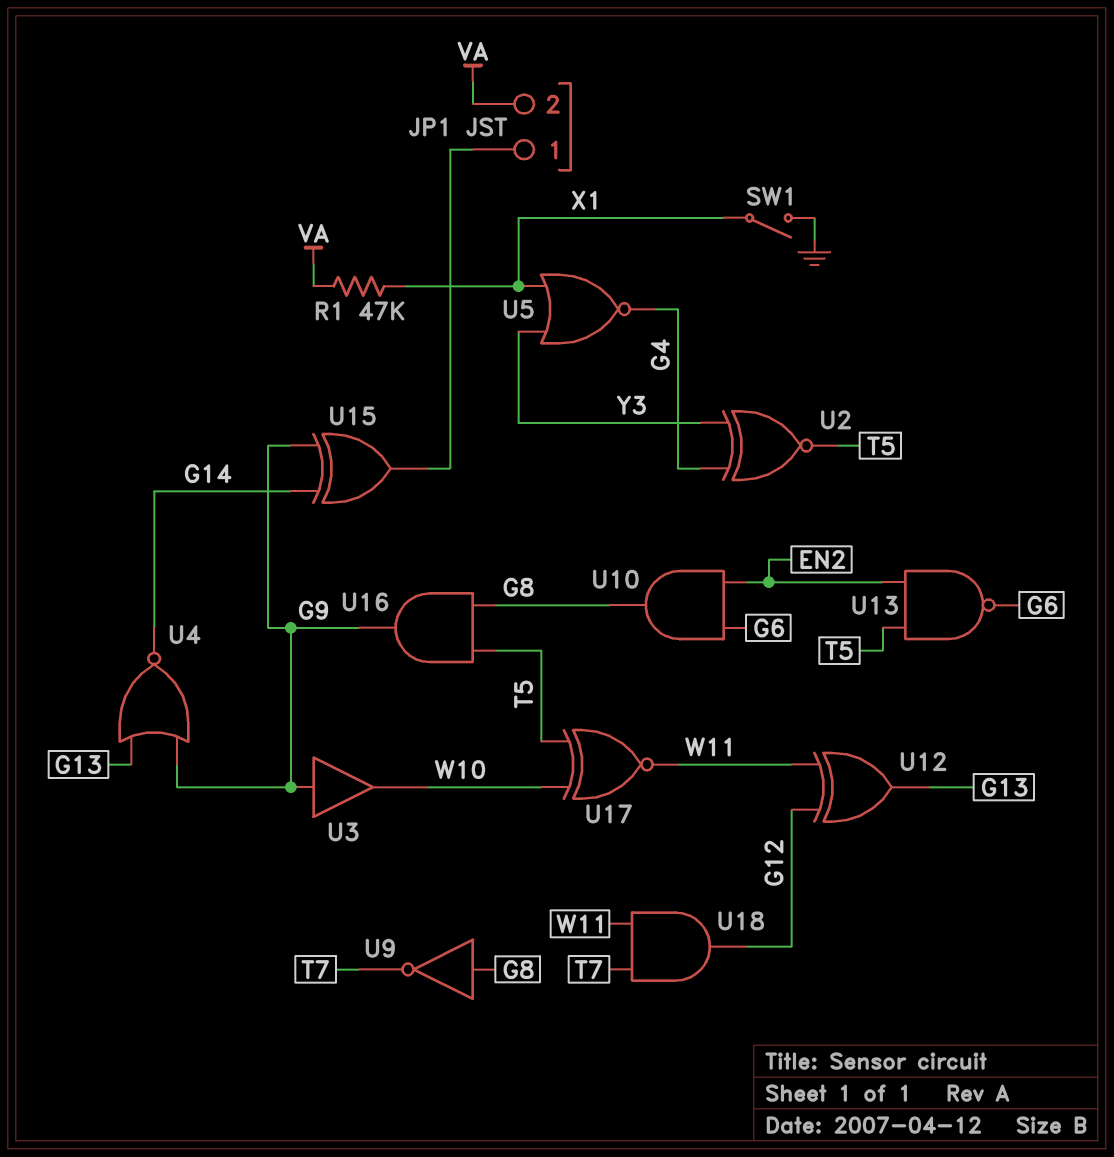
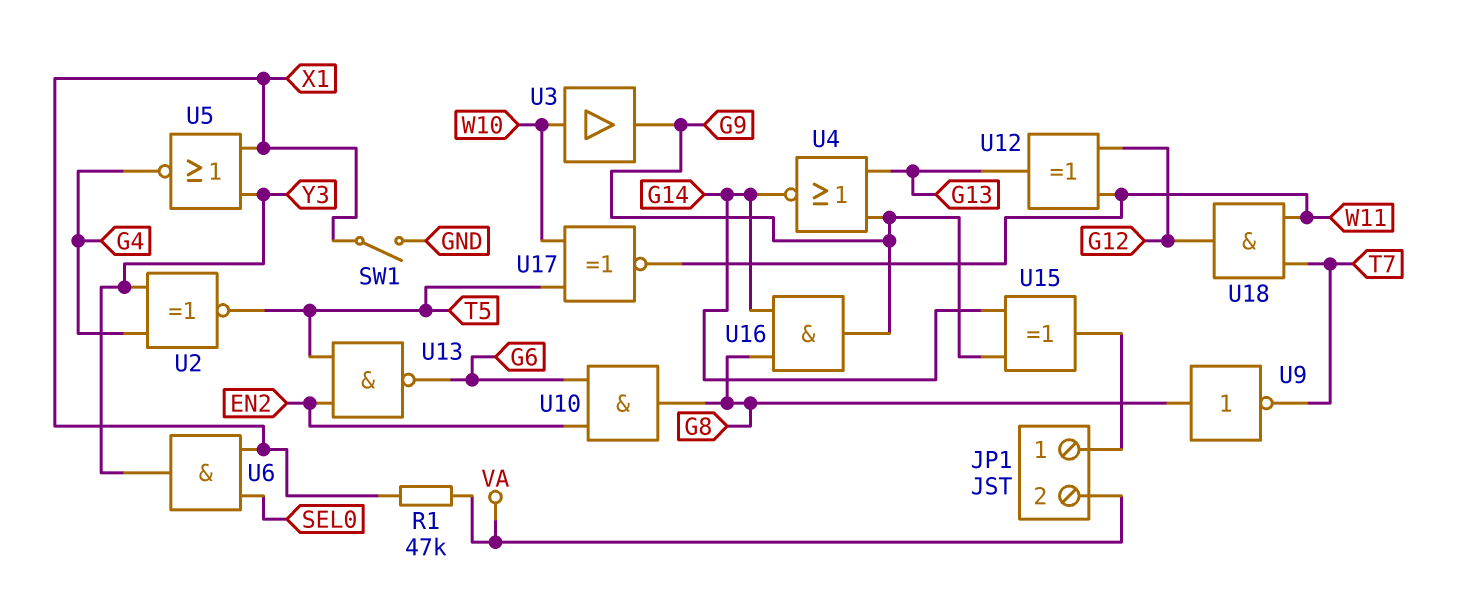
U3: buffer (in G9, out W10) -> buffer (in W10, out G9)
U6: none -> AND (in SEL0, in X1, out Y3)
U16: AND (in G8, in T5, out G9) -> AND (in G8, in G14, out G9)

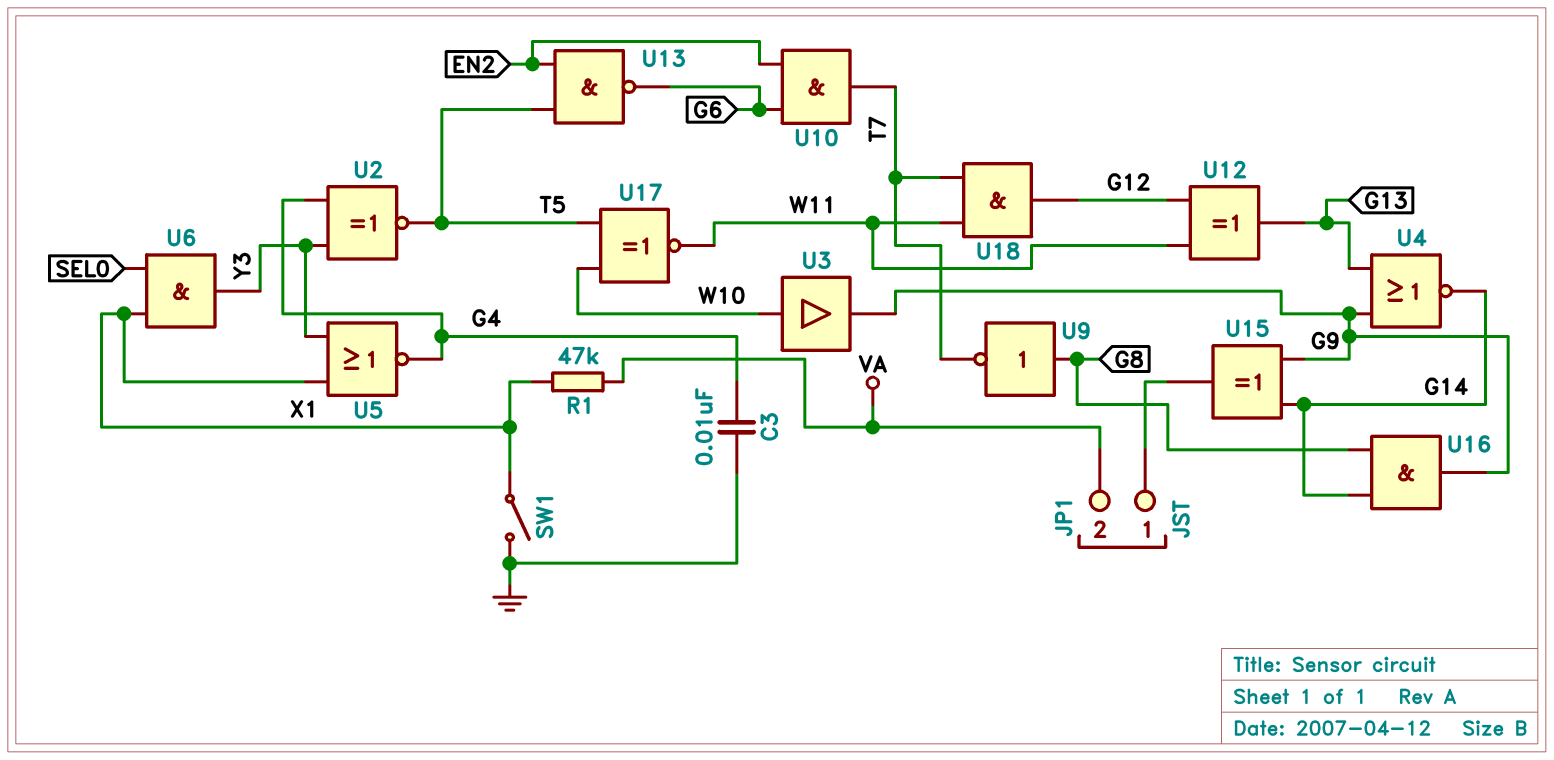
C3: none -> 10nF (G4, GND)
U10: AND (in EN2, in G6, out G8) -> AND (in EN2, in G6, out T7)

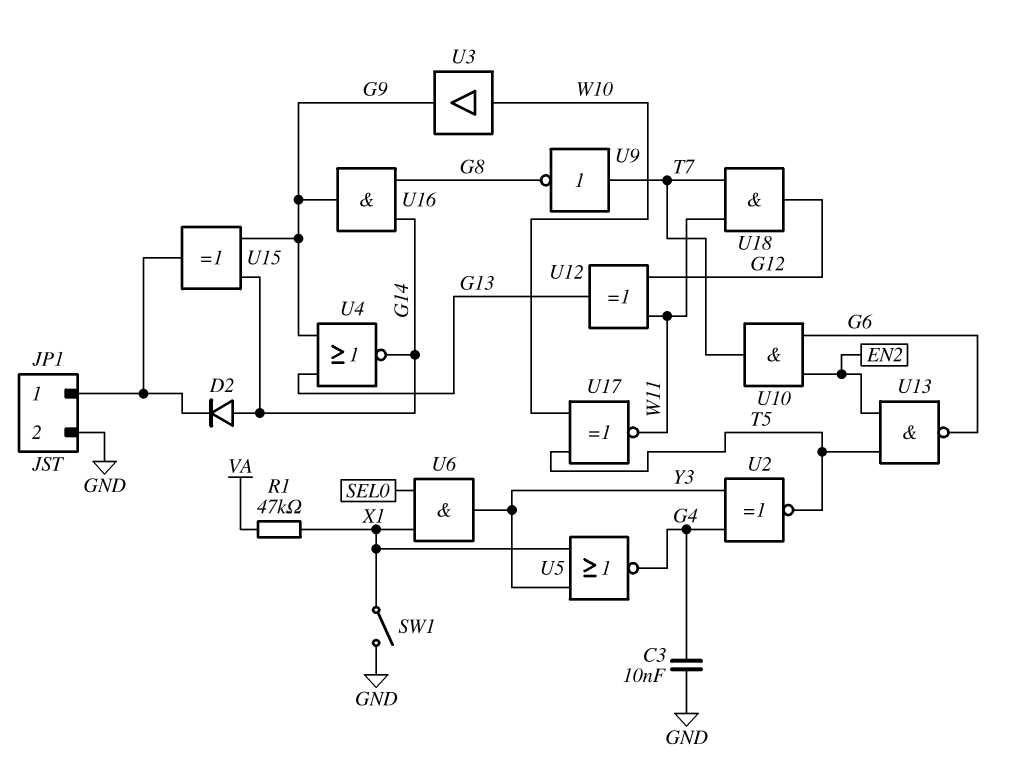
D2: none -> diode (A G14, K JP1/1)
JP1 pin 2: VA -> GND
U9: NOT (in G8, out T7) -> NOT (in T7, out G8)

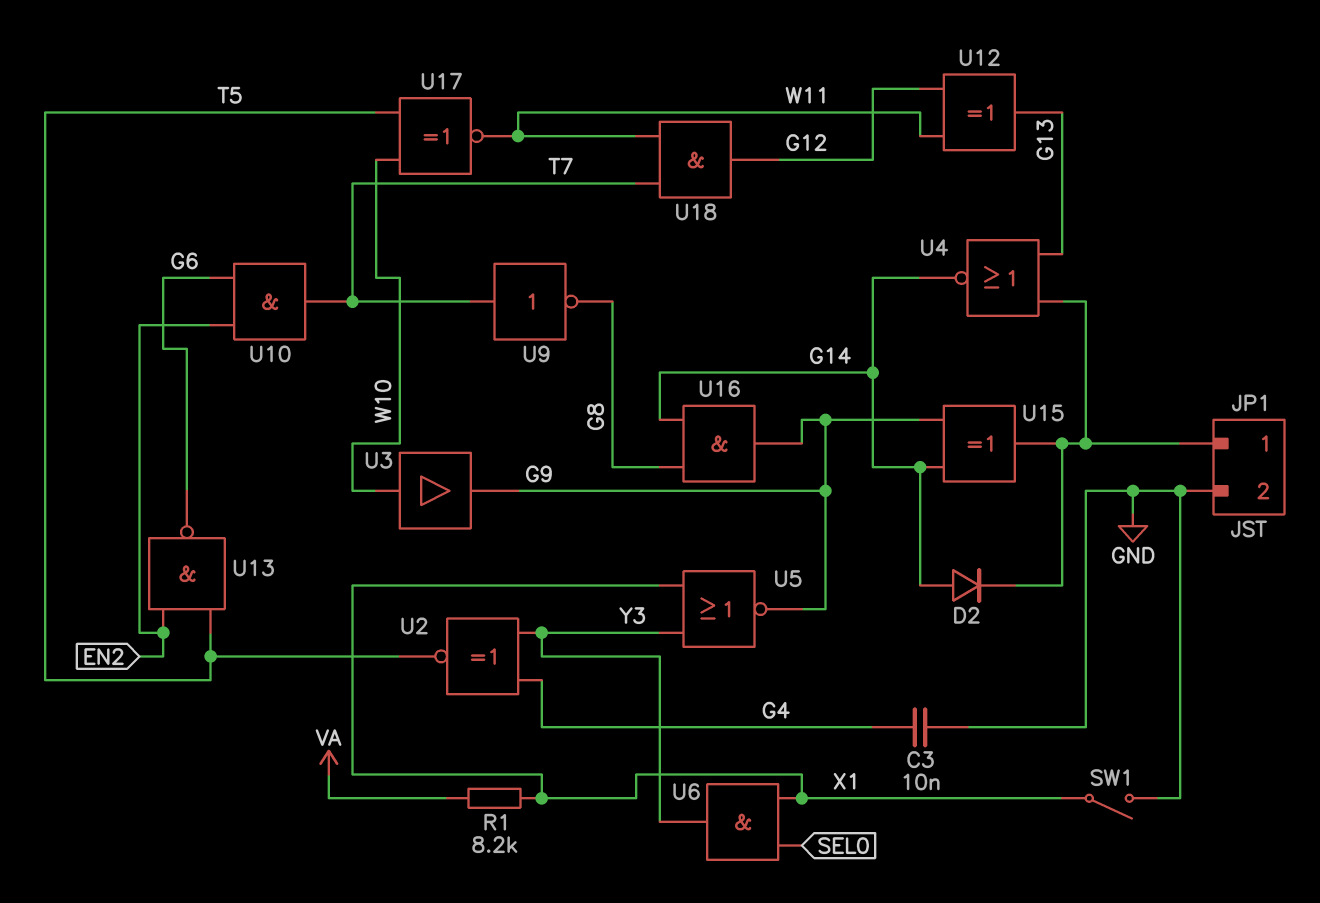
R1: 47k (VA, X1) -> 8.2k (VA, X1)
U4: NOR (in G9, in G13, out G14) -> NOR (in G13, in JP1/1, out G14)
U5: NOR (in X1, in Y3, out G4) -> NOR (in X1, in Y3, out G9)

